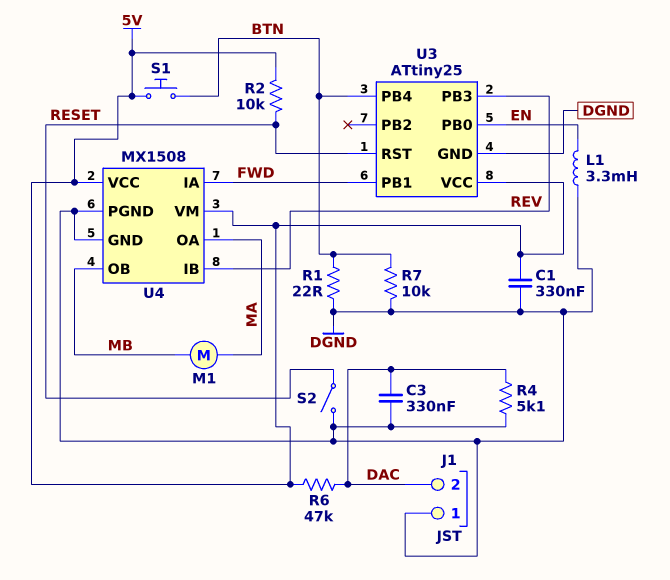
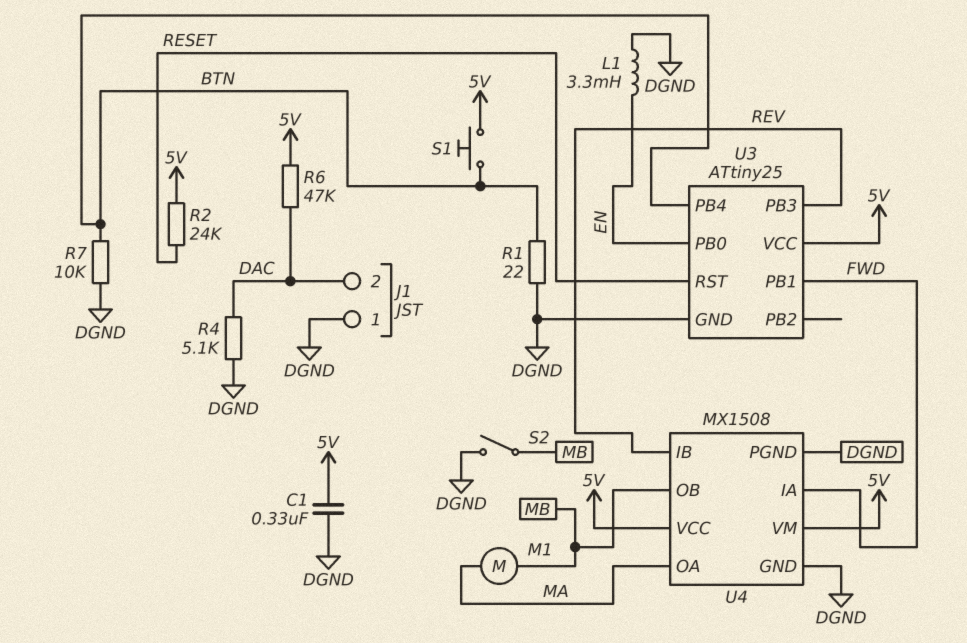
C3: 330nF (DAC, DGND) -> none
R2: 10k (5V, RESET) -> 24k (5V, RESET)
S2: switch (DGND, RESET) -> switch (DGND, MB)

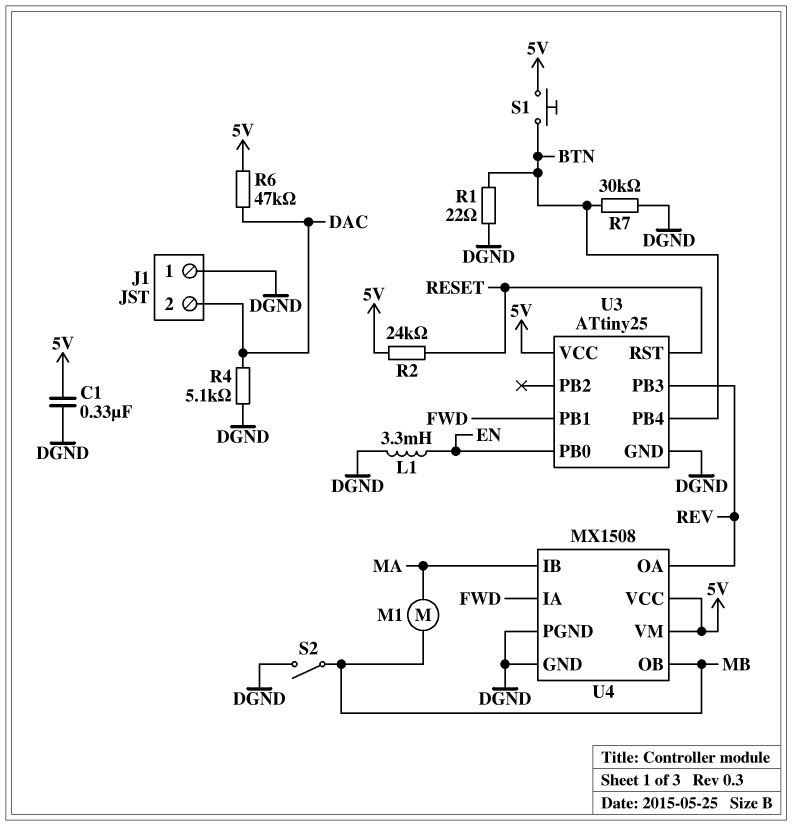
R7: 10k (BTN, DGND) -> 30k (BTN, DGND)
U4 pin IB: REV -> MA
U4 pin OA: MA -> REV

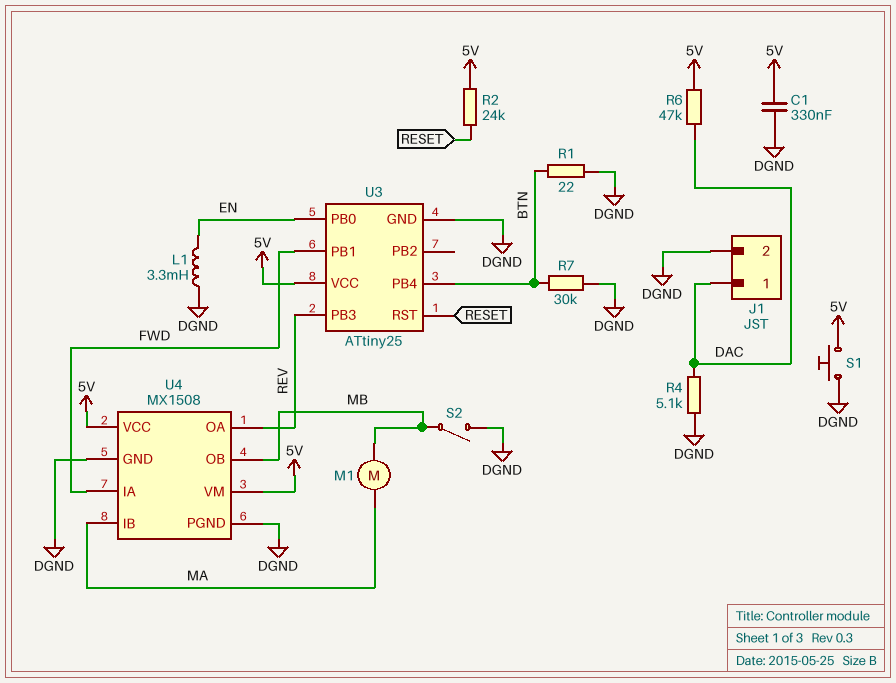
J1 pin 1: DGND -> DAC
J1 pin 2: DAC -> DGND
S1: button (5V, BTN) -> button (5V, DGND)

